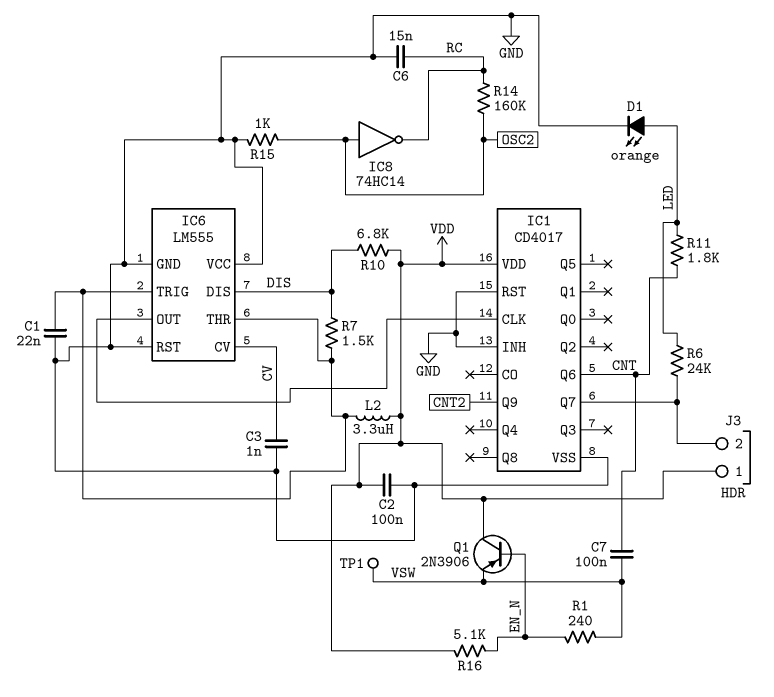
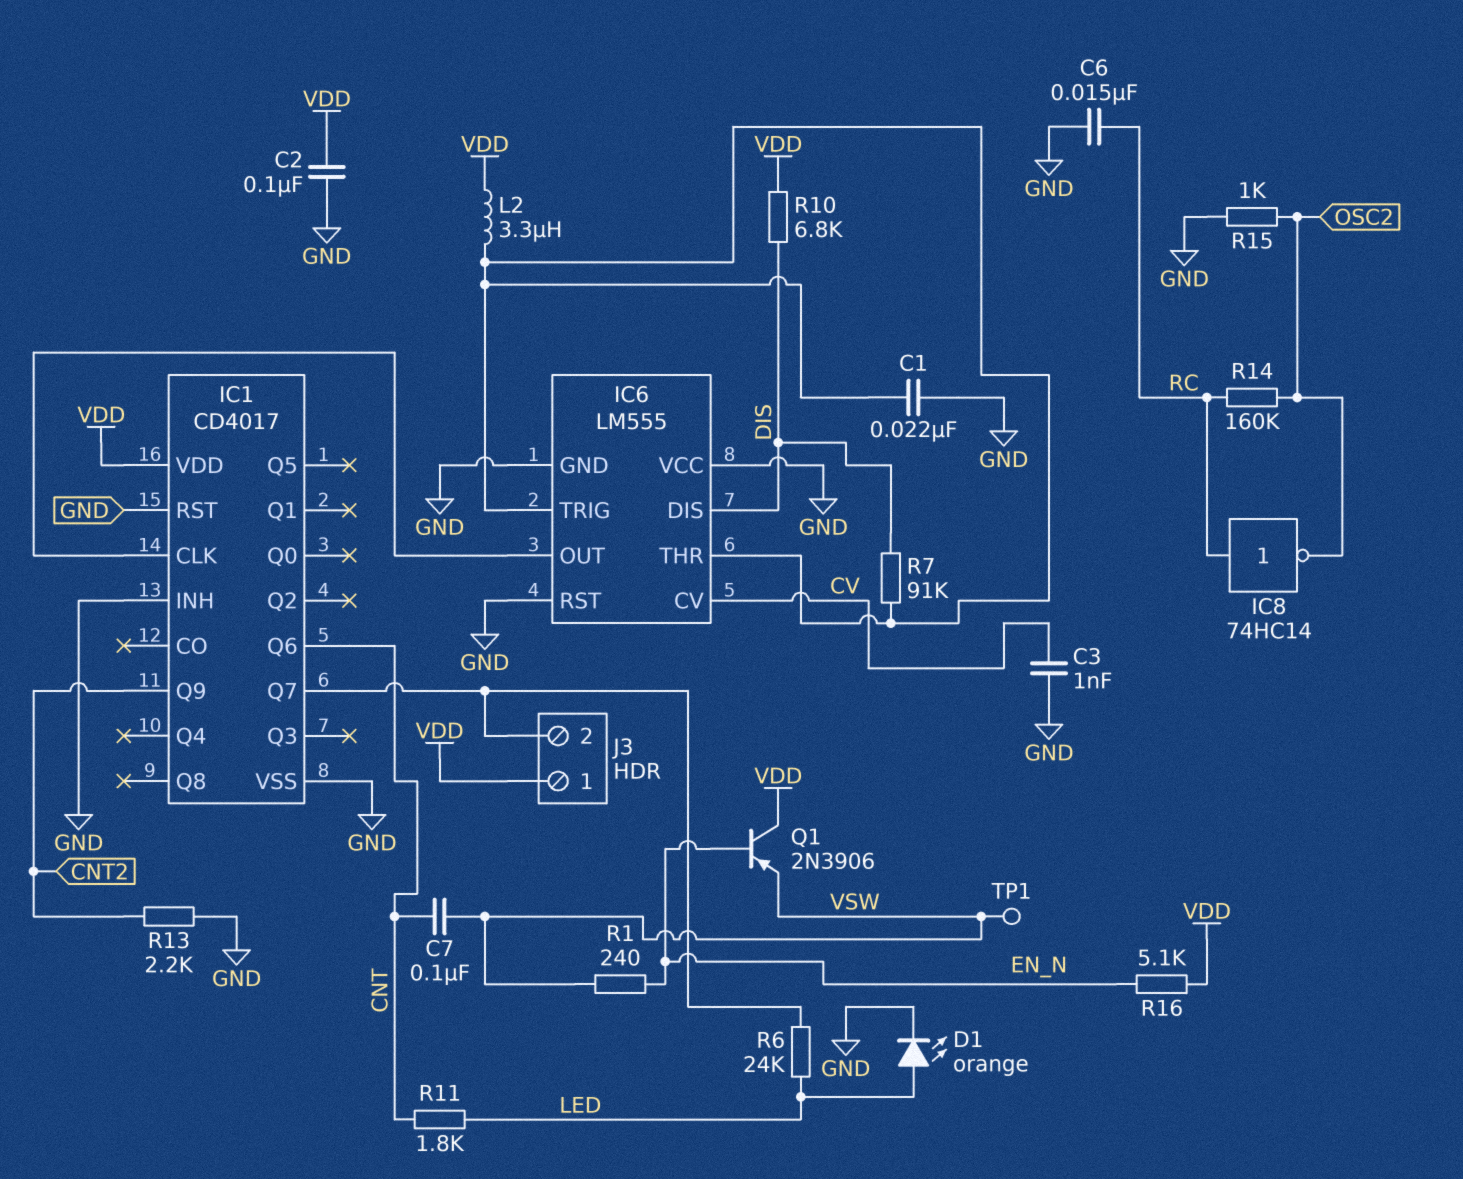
IC8: NOT 74HC14 (in OSC2, out RC) -> NOT 74HC14 (in RC, out OSC2)
R7: 1.5k (DIS, IC6/THR) -> 91k (DIS, IC6/THR)
R13: none -> 2.2k (CNT2, GND)

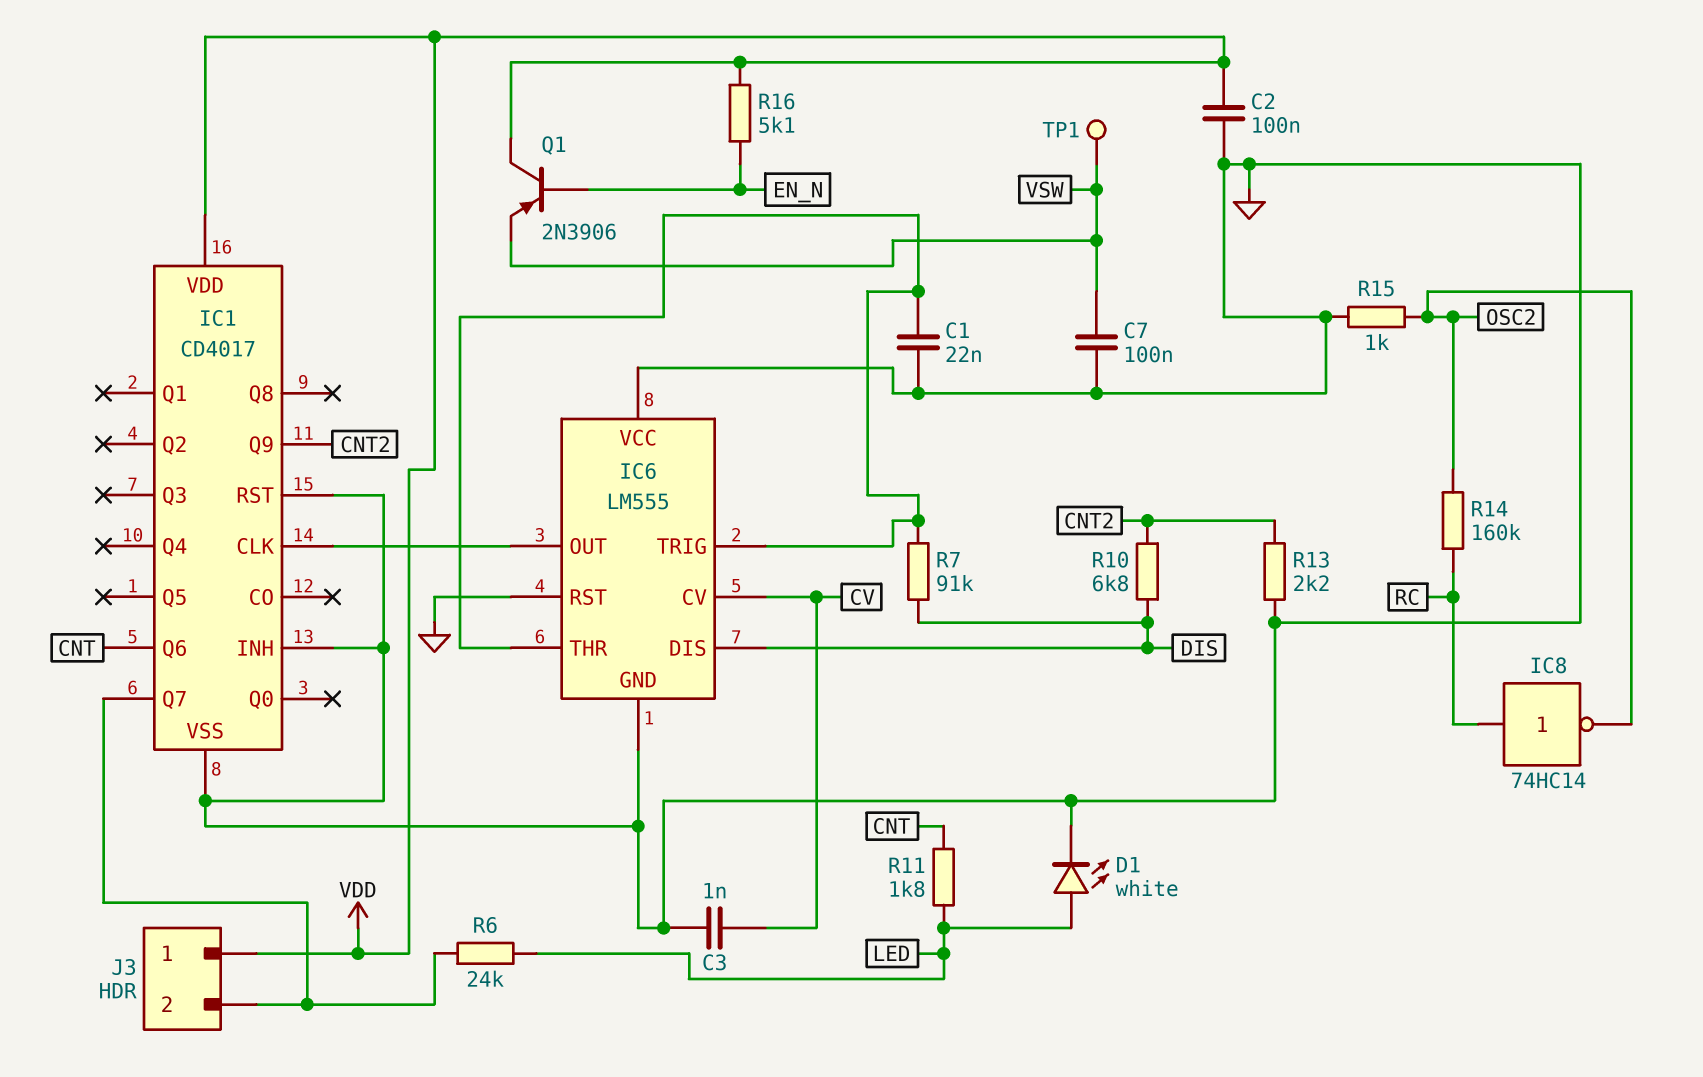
C6: 15nF (GND, RC) -> none
C7: 100nF (CNT, VSW) -> 100nF (GND, VSW)
D1: LED orange (A LED, K GND) -> LED white (A LED, K GND)
L2: 3.3uH (IC6/THR, VDD) -> none
R1: 240 (EN_N, VSW) -> none
R10: 6.8k (DIS, VDD) -> 6.8k (CNT2, DIS)

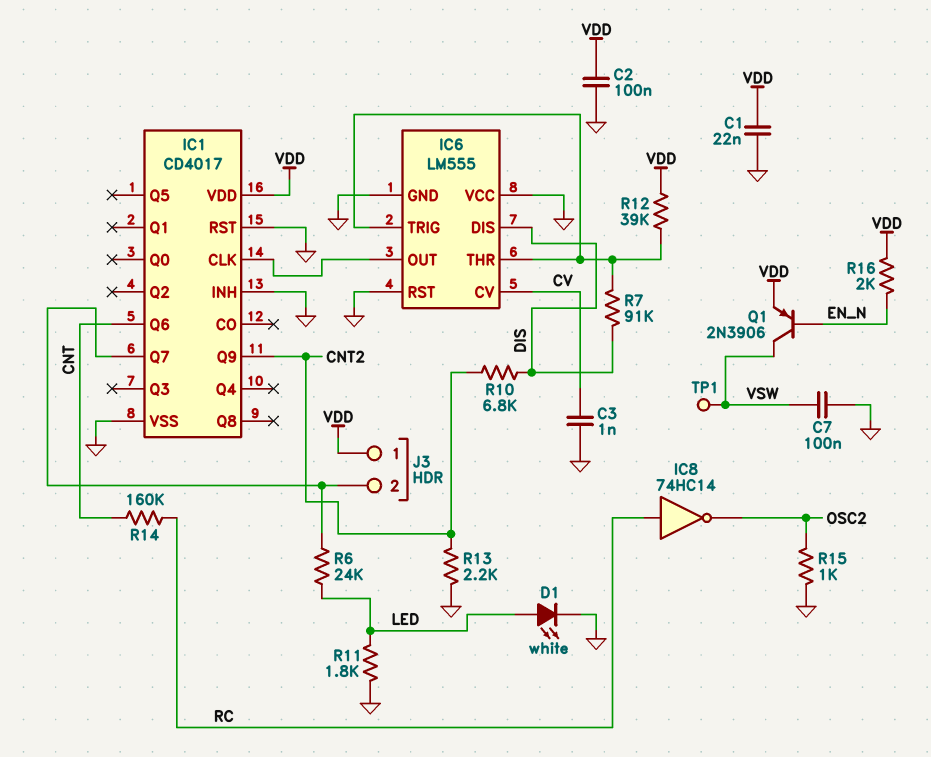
C1: 22nF (GND, IC6/THR) -> 22nF (GND, VDD)
Q1: PNP 2N3906 (B EN_N, C VDD, E VSW) -> PNP 2N3906 (B EN_N, C VSW, E VDD)
R11: 1.8k (CNT, LED) -> 1.8k (GND, LED)
R12: none -> 39k (IC6/THR, VDD)
R14: 160k (OSC2, RC) -> 160k (CNT, RC)
R16: 5.1k (EN_N, VDD) -> 2k (EN_N, VDD)

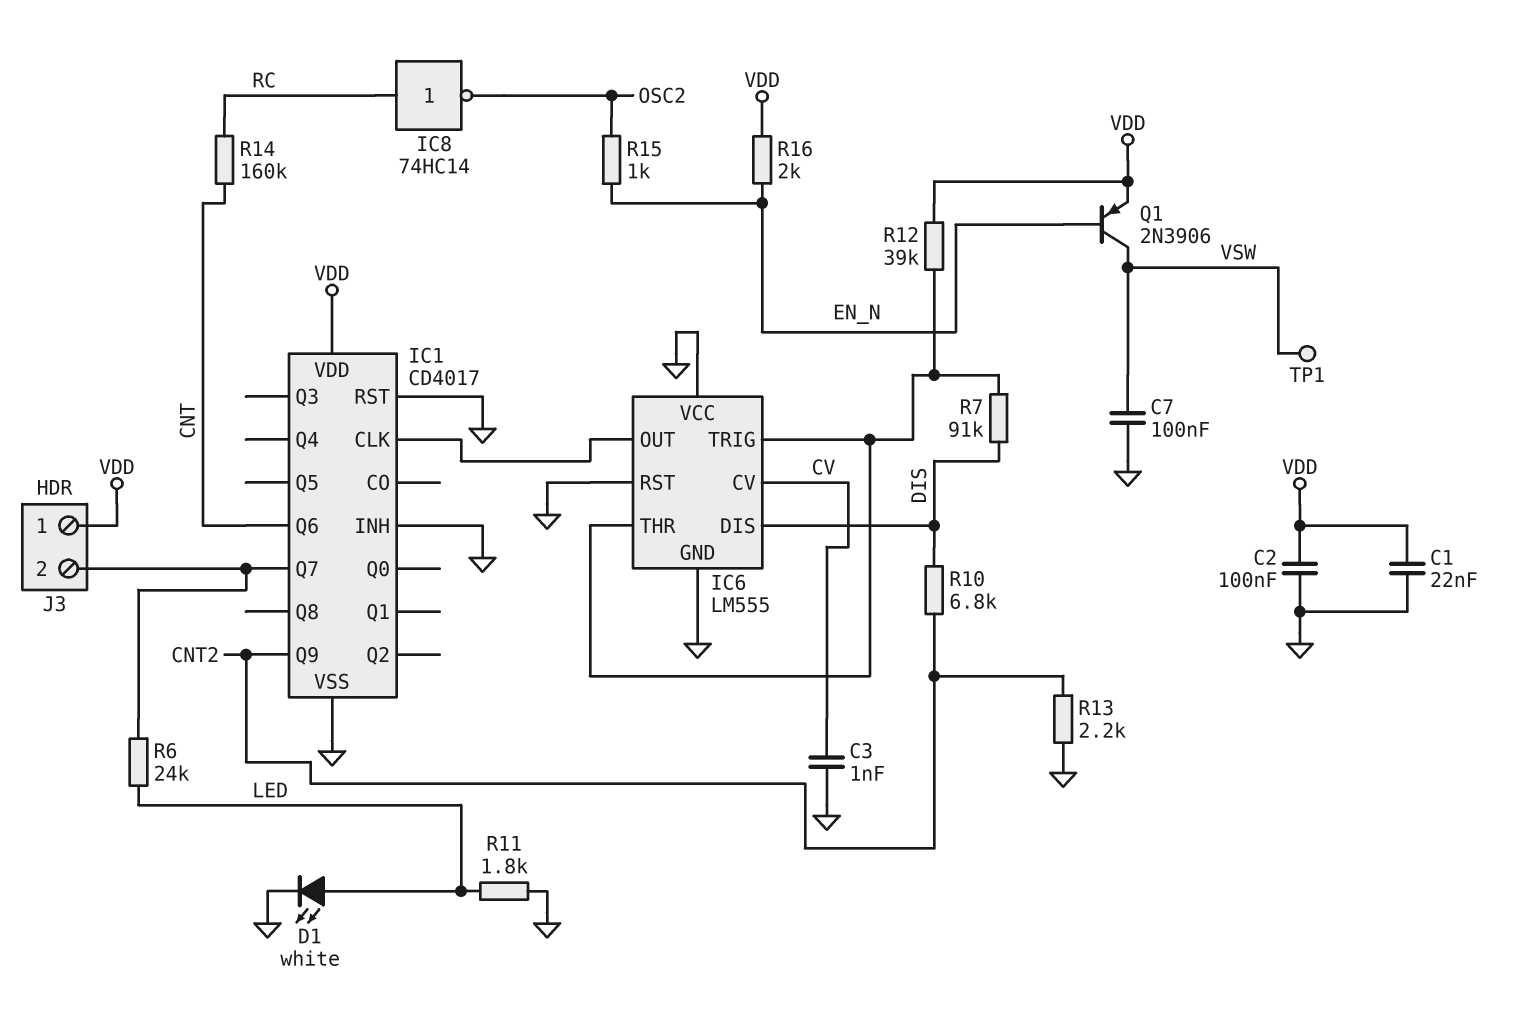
R15: 1k (GND, OSC2) -> 1k (EN_N, OSC2)

